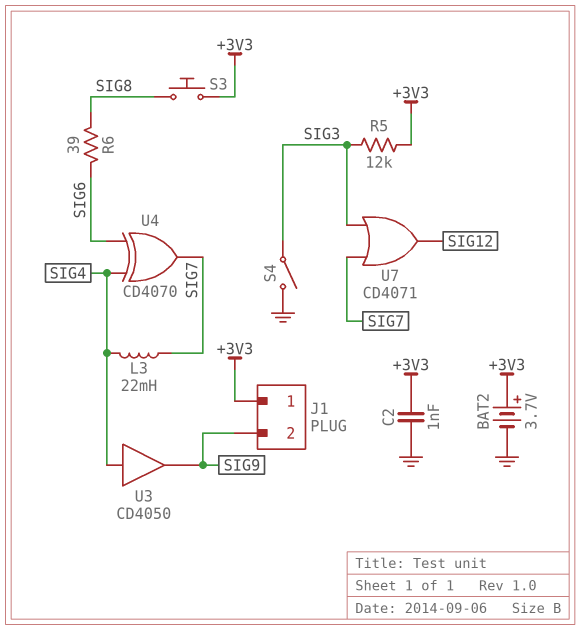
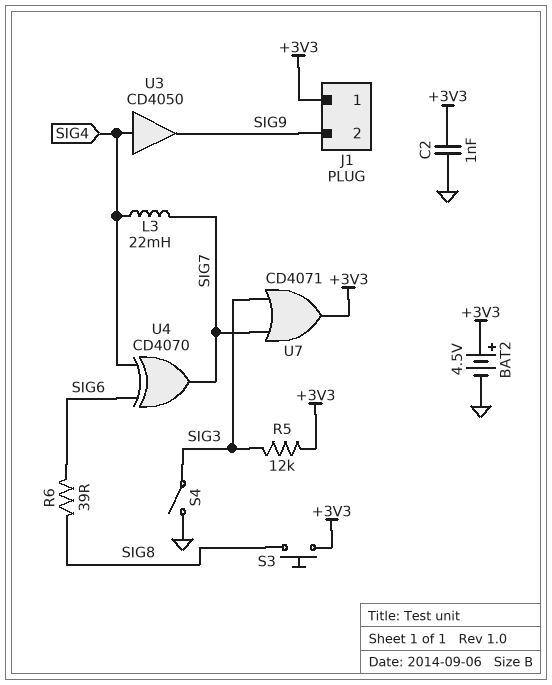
BAT2: 3.7V (plus +3V3, minus GND) -> 4.5V (plus +3V3, minus GND)
U7: OR CD4071 (in SIG3, in SIG7, out SIG12) -> OR CD4071 (in SIG3, in SIG7, out +3V3)

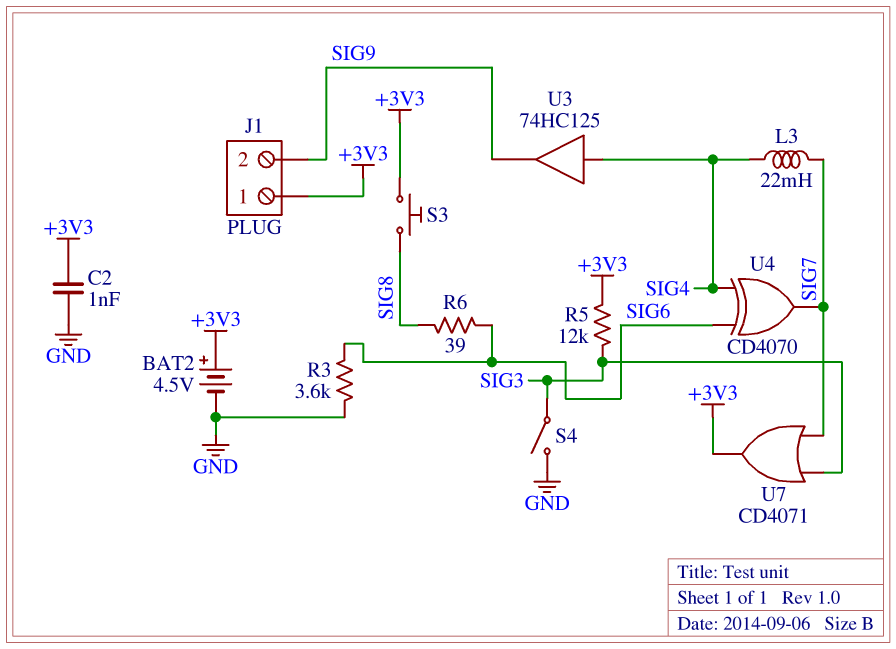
R3: none -> 3.6k (GND, SIG6)
U3: buffer CD4050 (in SIG4, out SIG9) -> buffer 74HC125 (in SIG4, out SIG9)

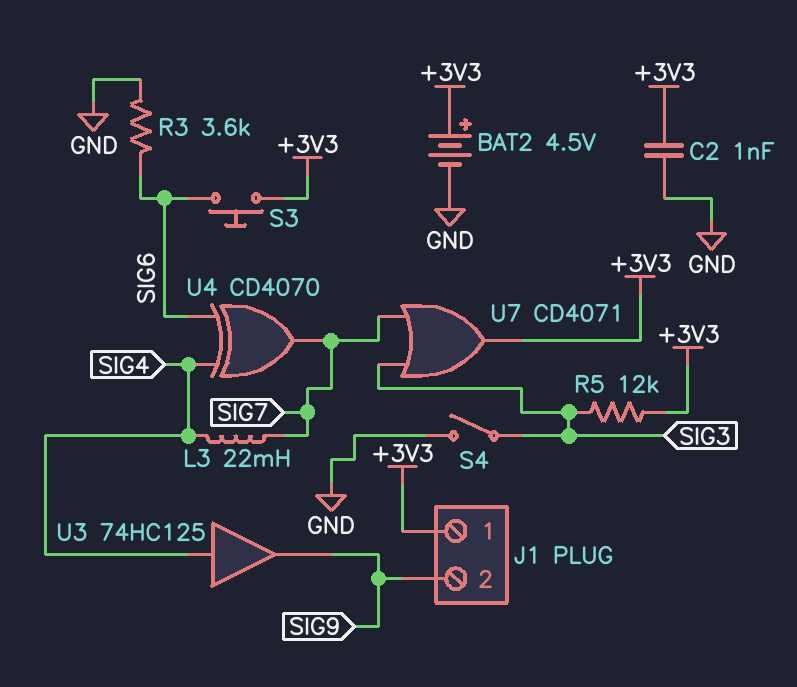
R6: 39 (SIG6, SIG8) -> none
S3: button (+3V3, SIG8) -> button (+3V3, SIG6)

